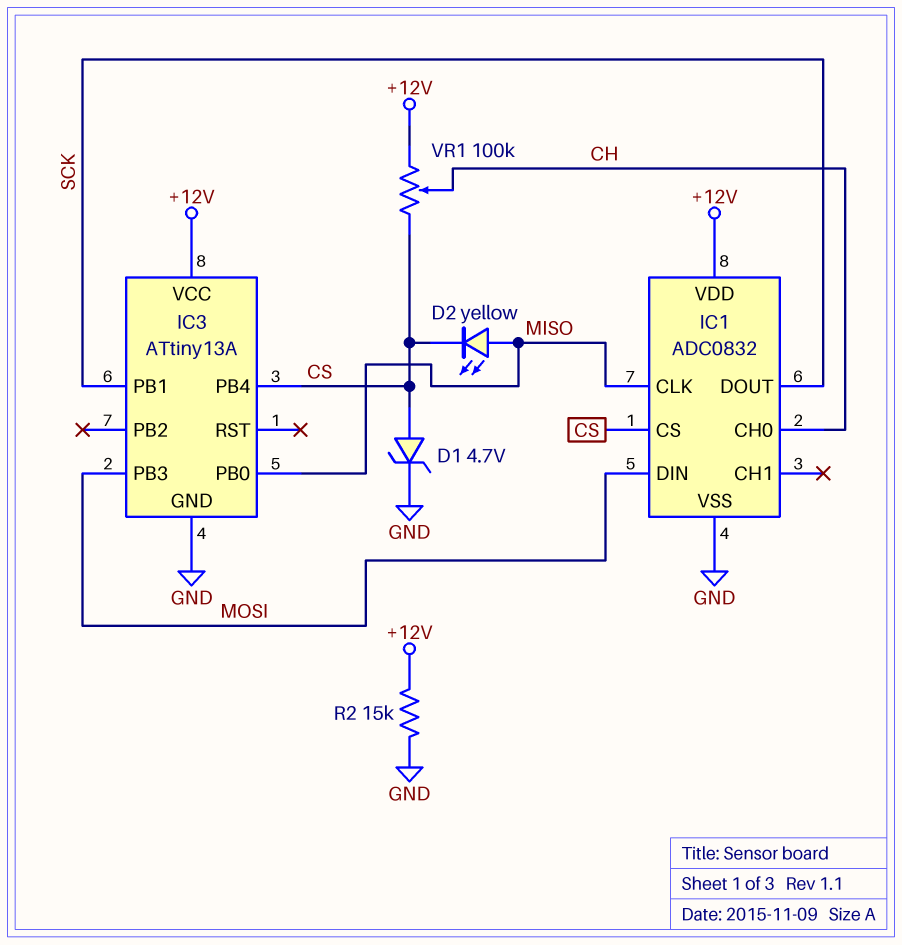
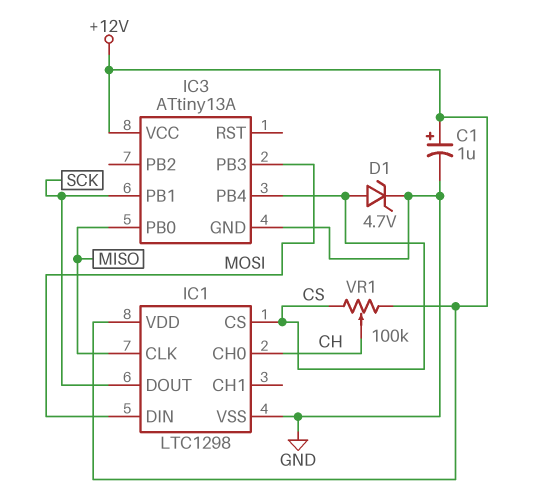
C1: none -> 1uF (plus +12V, minus GND)
D2: LED yellow (A MISO, K CS) -> none
IC1: ADC0832 -> LTC1298
R2: 15k (+12V, GND) -> none

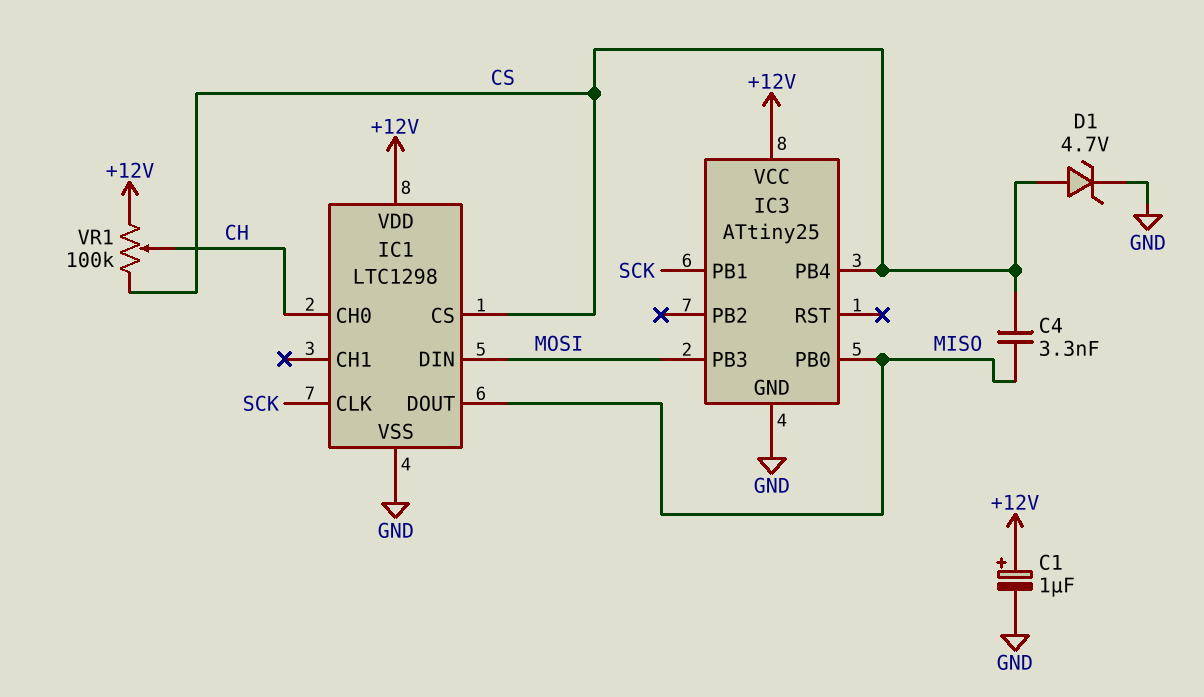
C4: none -> 3.3nF (CS, MISO)
IC1 pin CLK: MISO -> SCK
IC1 pin DOUT: SCK -> MISO
IC3: ATtiny13A -> ATtiny25

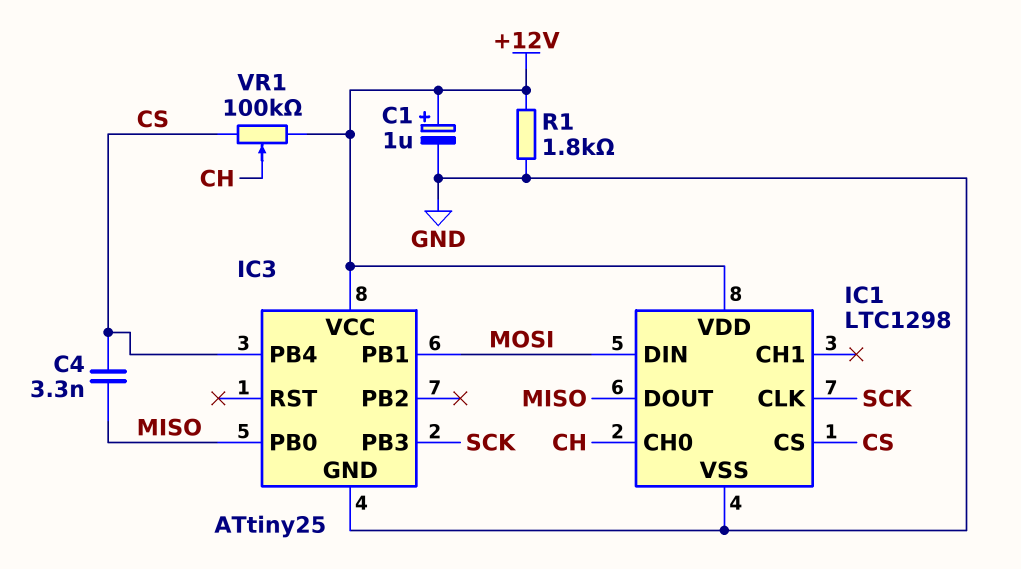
D1: zener 4.7V (A CS, K GND) -> none
IC3 pin PB1: SCK -> MOSI
IC3 pin PB3: MOSI -> SCK
R1: none -> 1.8k (+12V, GND)

